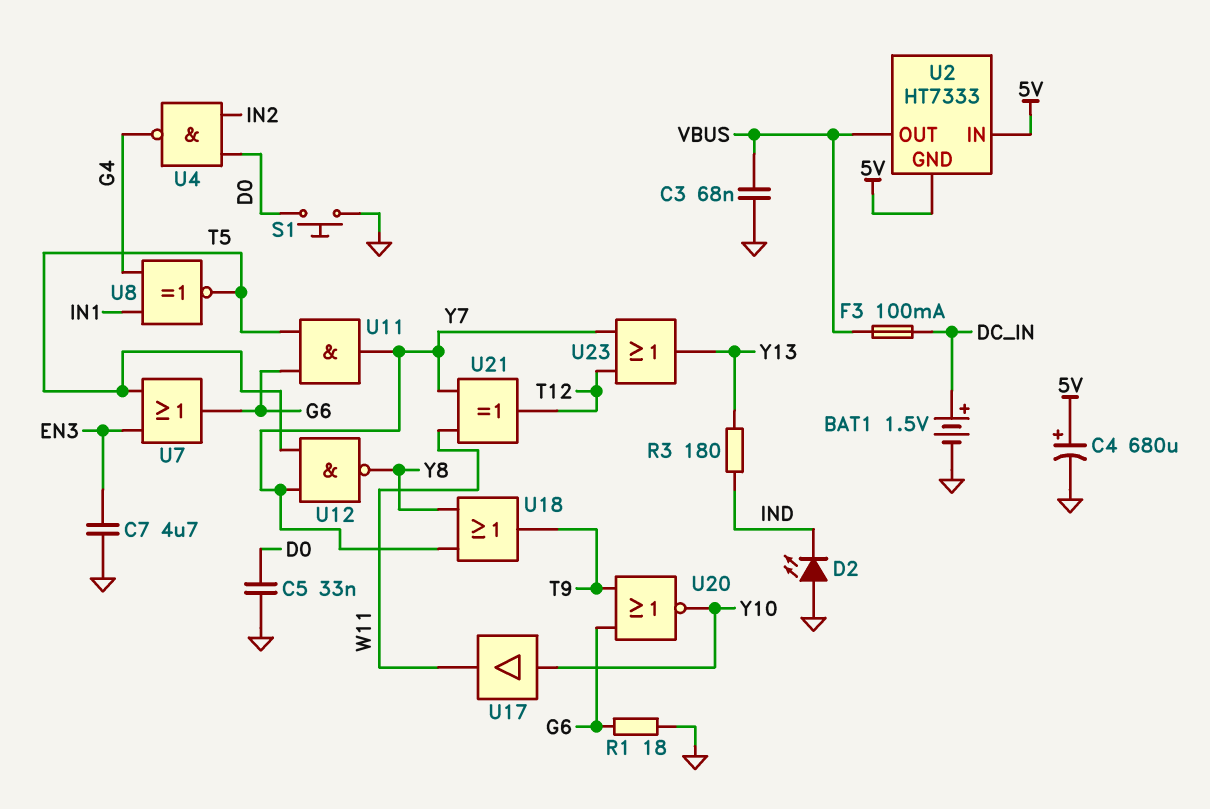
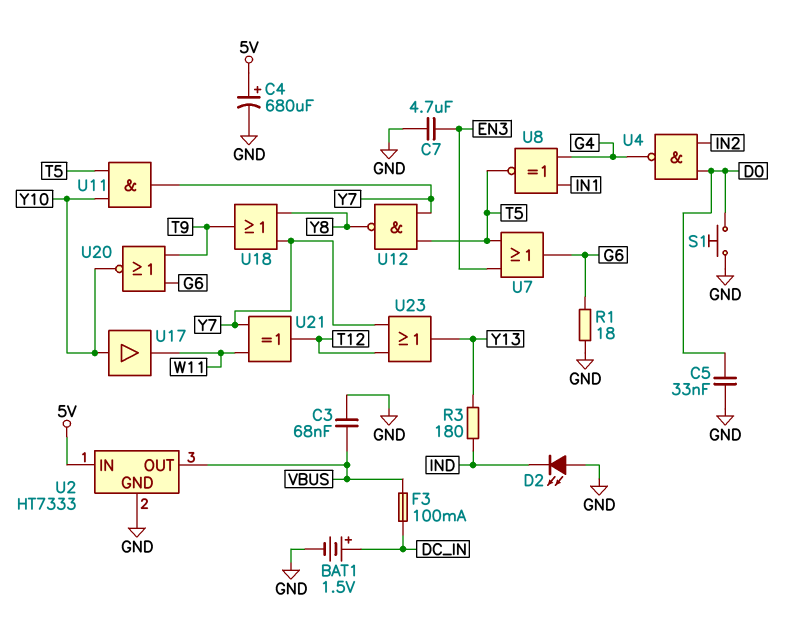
U2 pin GND: 5V -> GND
U11: AND (in G6, in T5, out Y7) -> AND (in T5, in Y10, out Y7)

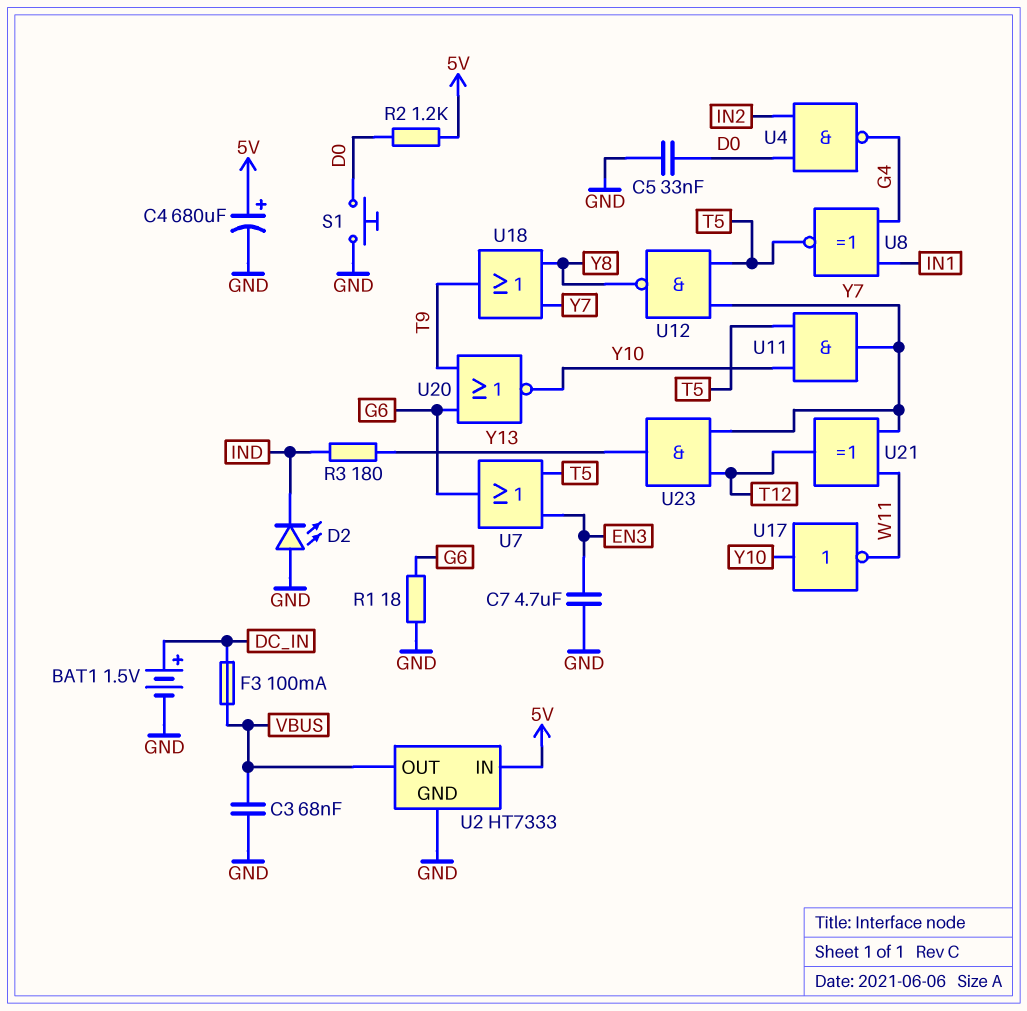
R2: none -> 1.2k (5V, D0)
U17: buffer (in Y10, out W11) -> NOT (in Y10, out W11)
U23: OR (in T12, in Y7, out Y13) -> AND (in T12, in Y7, out Y13)

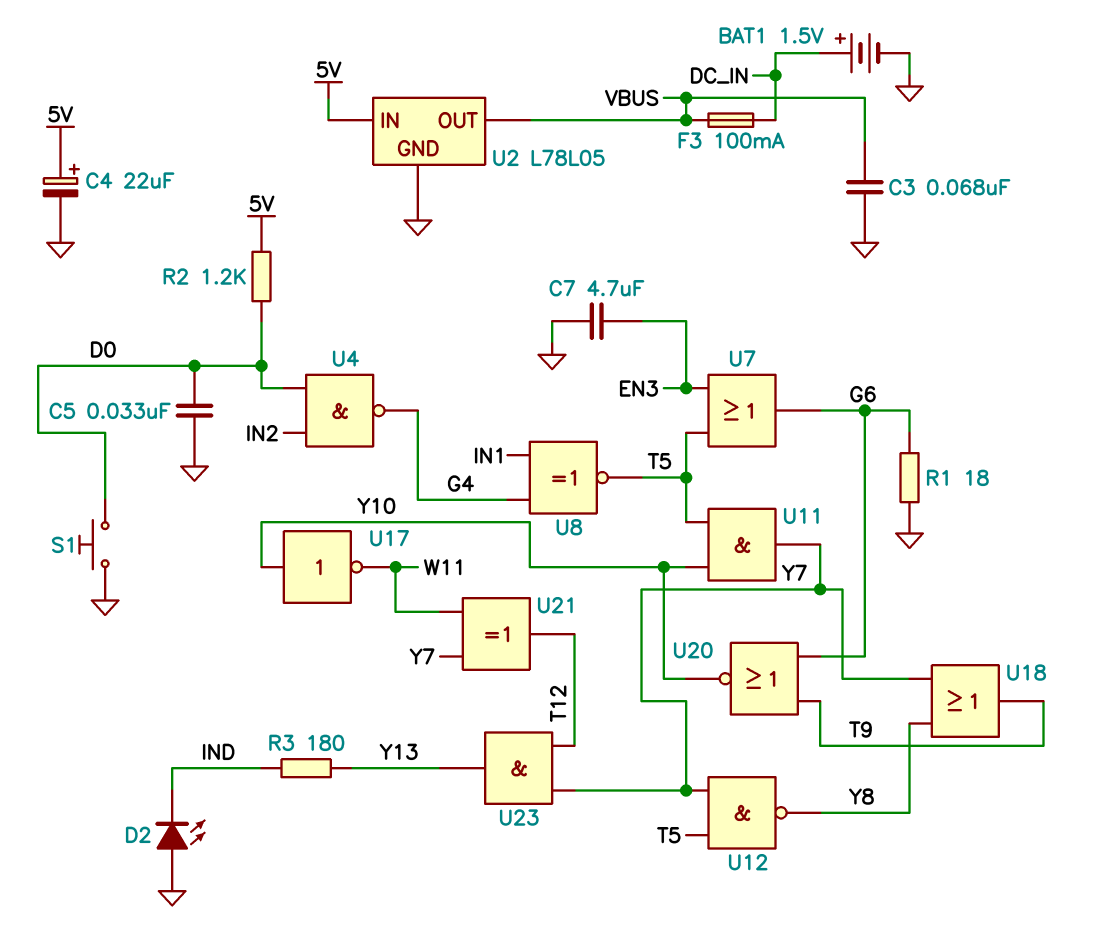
C4: 680uF (plus 5V, minus GND) -> 22uF (plus 5V, minus GND)
U2: HT7333 -> L78L05

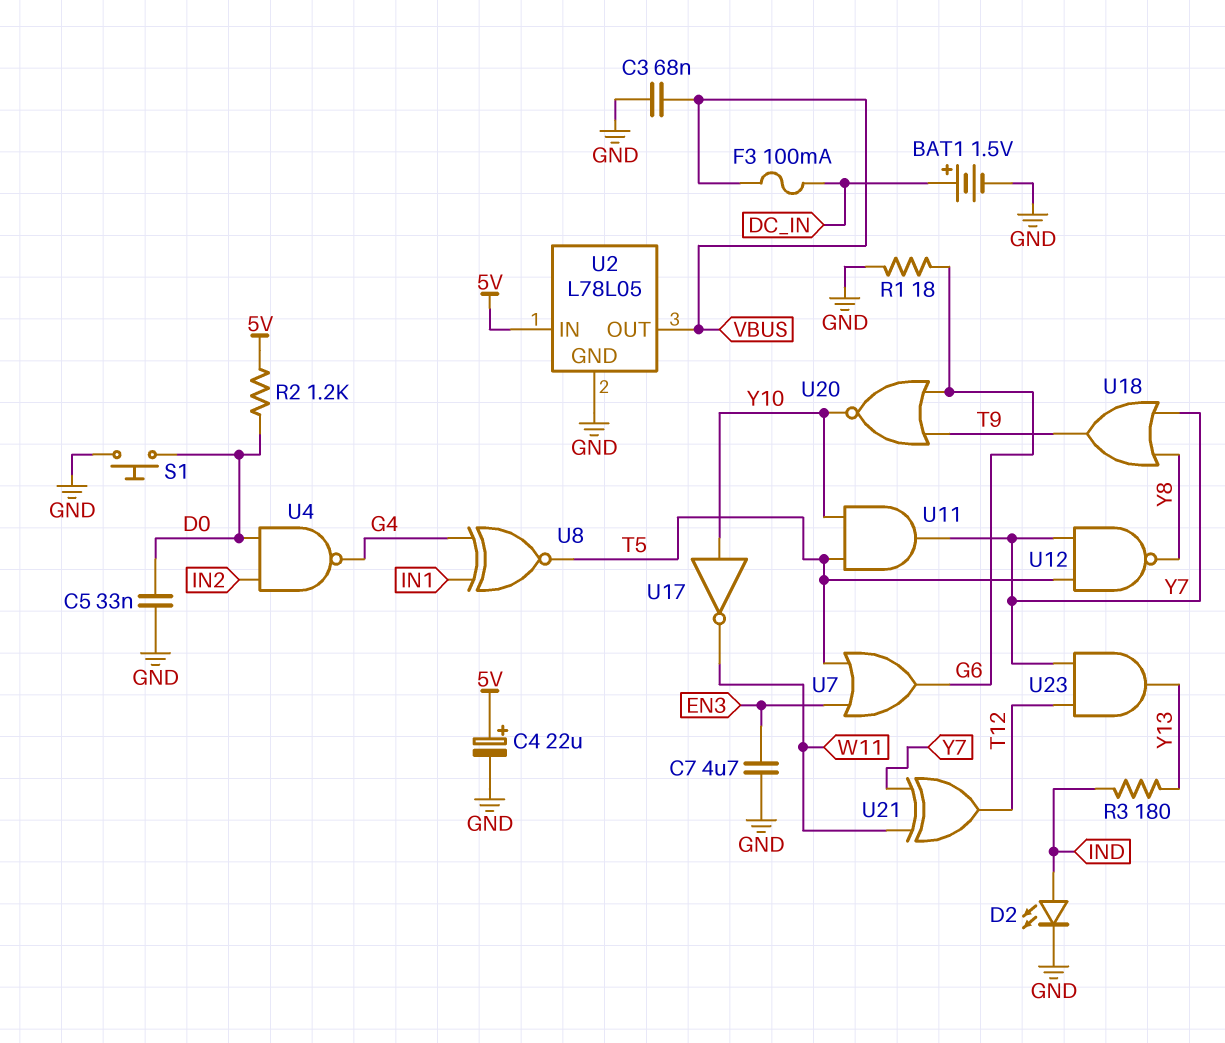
D2: LED (A GND, K IND) -> LED (A IND, K GND)

